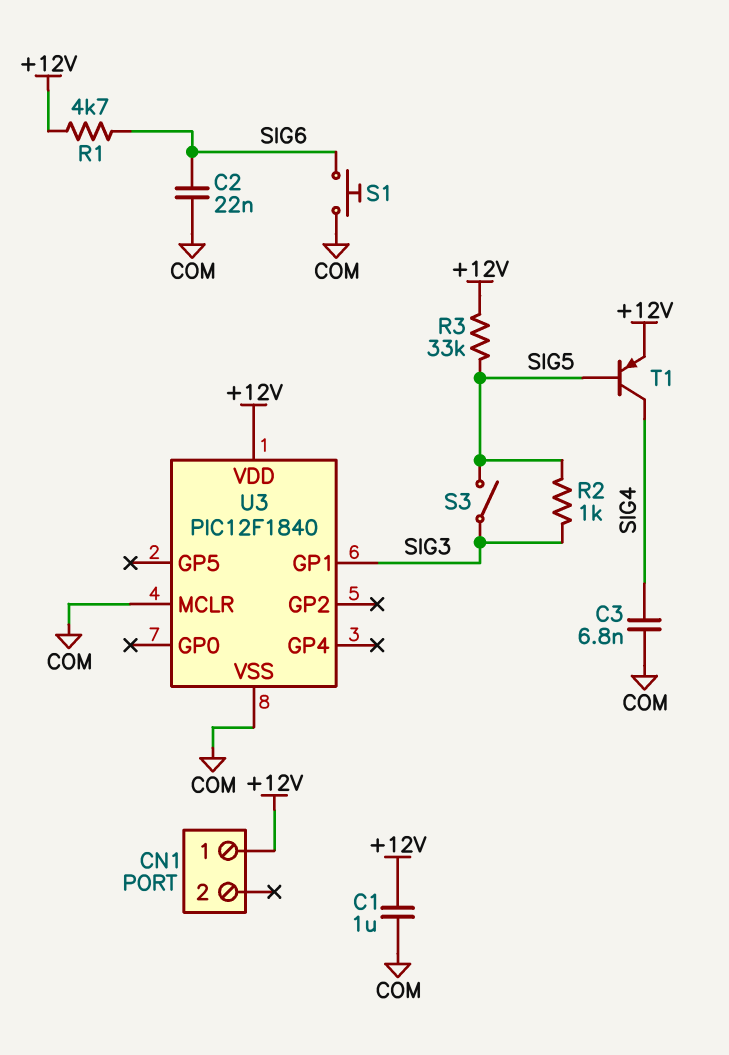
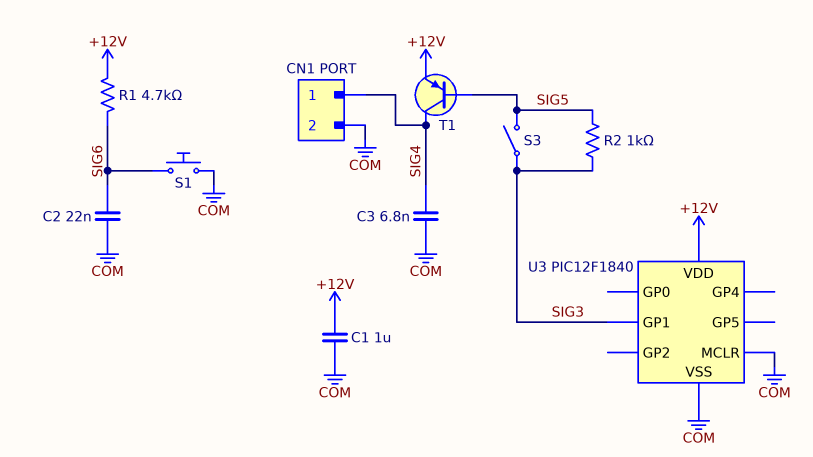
CN1 pin 1: +12V -> SIG4
CN1 pin 2: none -> COM
R3: 33k (+12V, SIG5) -> none

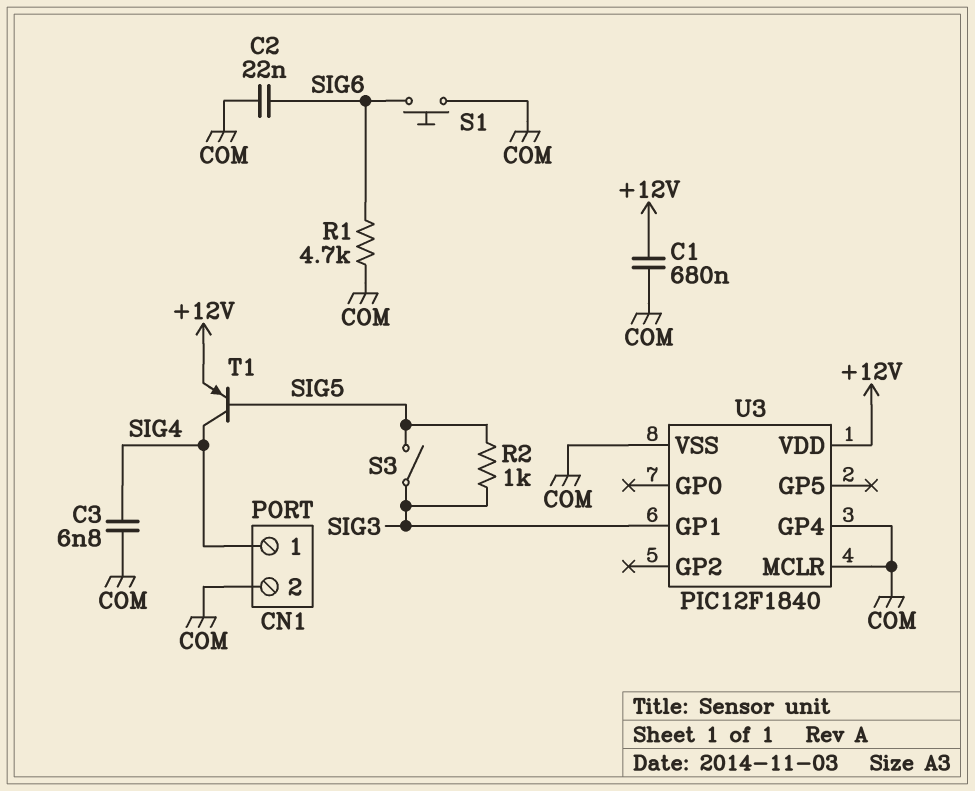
C1: 1uF (+12V, COM) -> 680nF (+12V, COM)
R1: 4.7k (+12V, SIG6) -> 4.7k (COM, SIG6)
U3 pin GP4: none -> COM

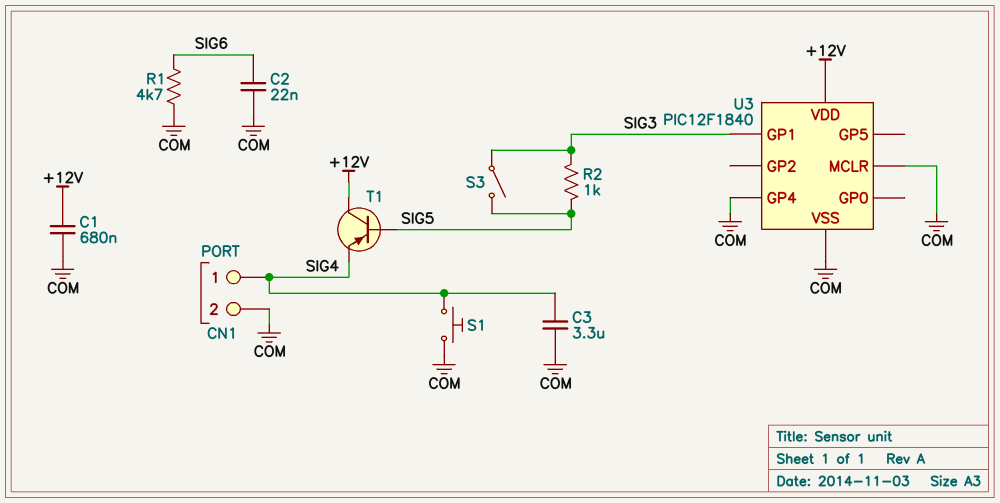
C3: 6.8nF (COM, SIG4) -> 3.3uF (COM, SIG4)
S1: button (COM, SIG6) -> button (COM, SIG4)
T1: PNP (B SIG5, C SIG4, E +12V) -> PNP (B SIG5, C +12V, E SIG4)

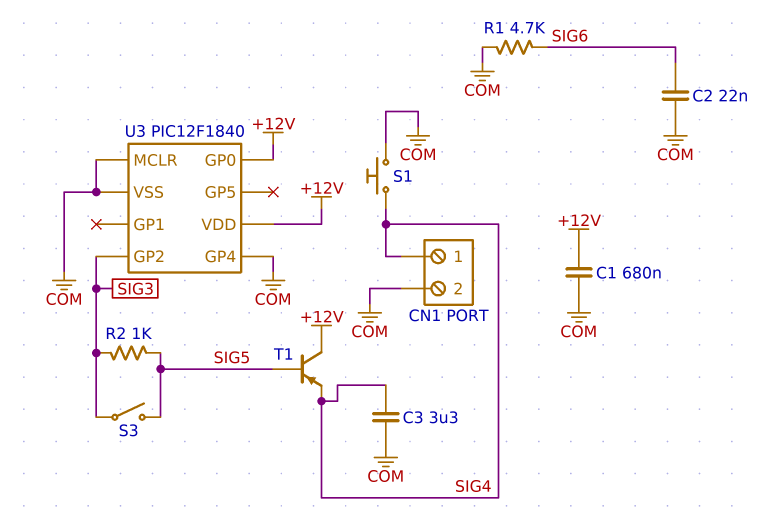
U3 pin GP0: none -> +12V
U3 pin GP1: SIG3 -> none
U3 pin GP2: none -> SIG3

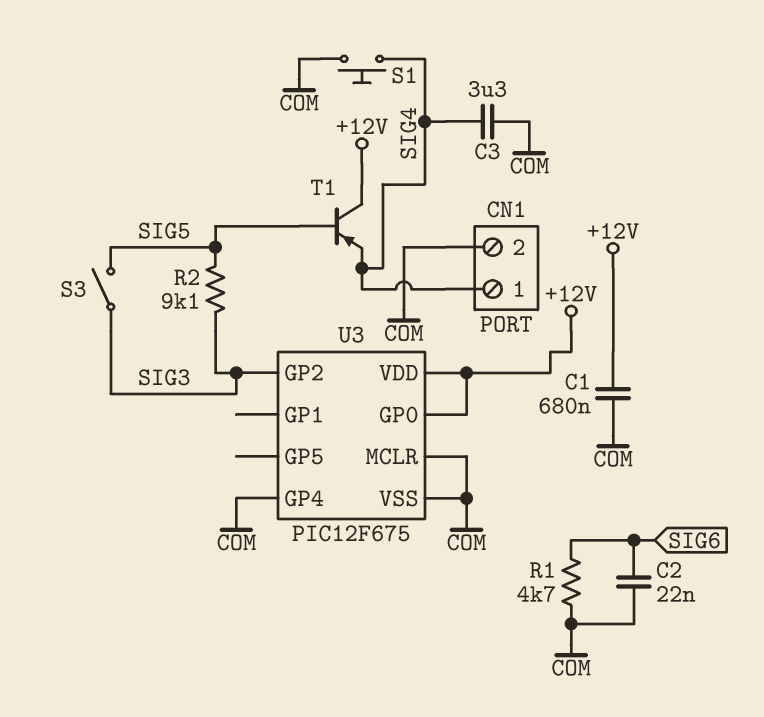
R2: 1k (SIG3, SIG5) -> 9.1k (SIG3, SIG5)
U3: PIC12F1840 -> PIC12F675

